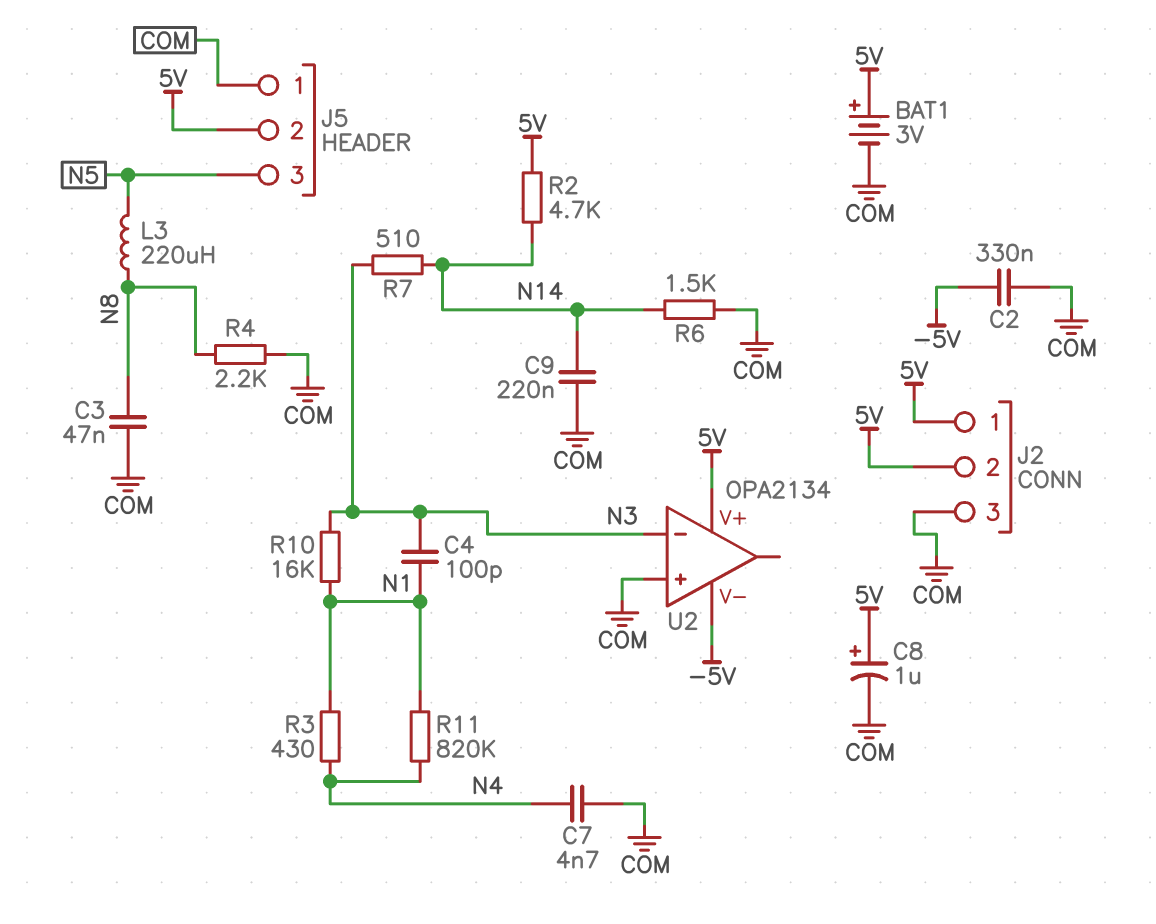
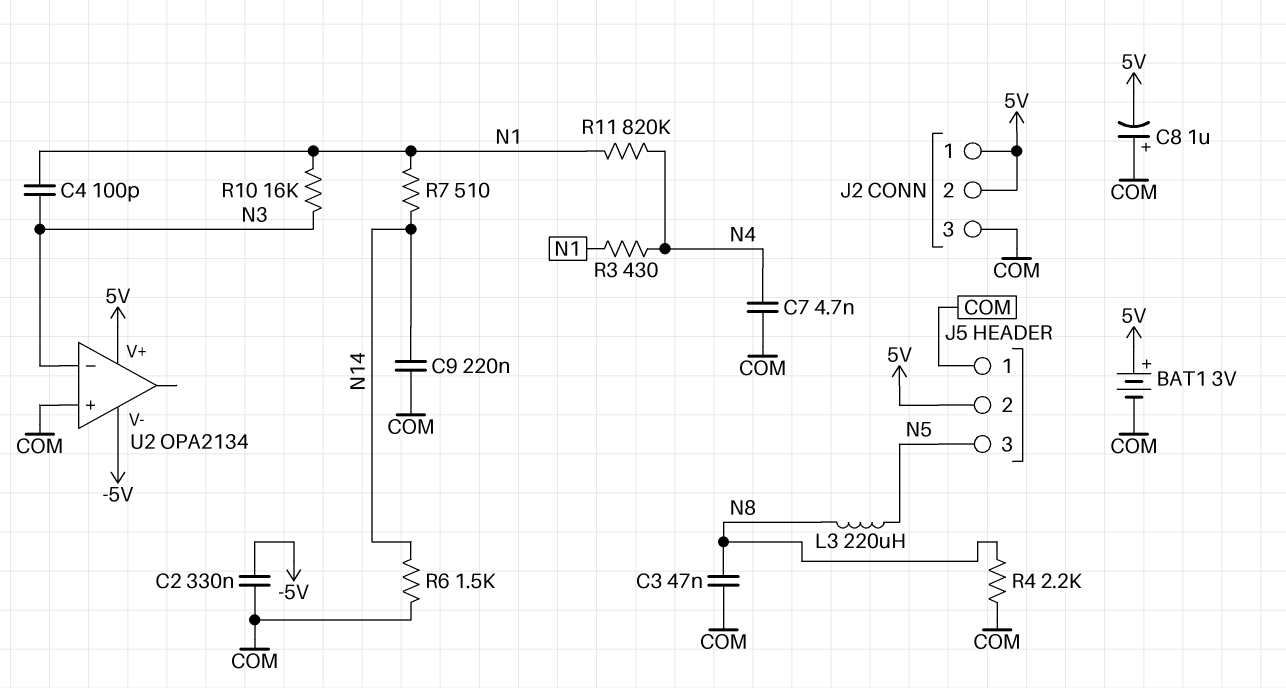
C8: 1uF (plus 5V, minus COM) -> 1uF (plus COM, minus 5V)
R2: 4.7k (5V, N14) -> none
R7: 510 (N3, N14) -> 510 (N1, N14)

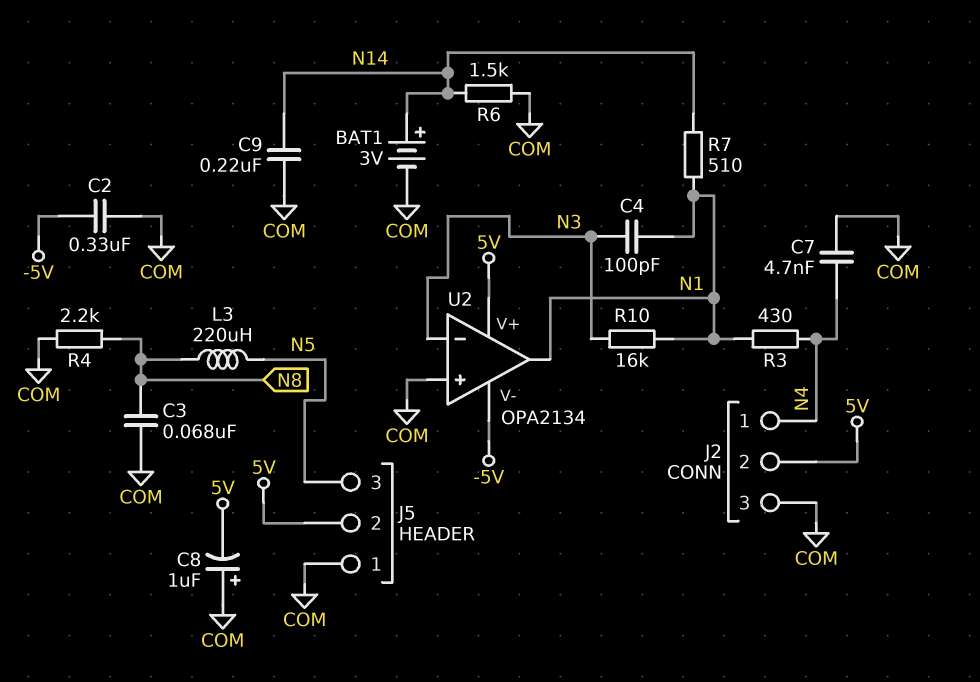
BAT1: 3V (plus 5V, minus COM) -> 3V (plus N14, minus COM)
C3: 47nF (COM, N8) -> 68nF (COM, N8)
J2 pin 1: 5V -> N4
R11: 820k (N1, N4) -> none
U2 pin out: none -> N1

